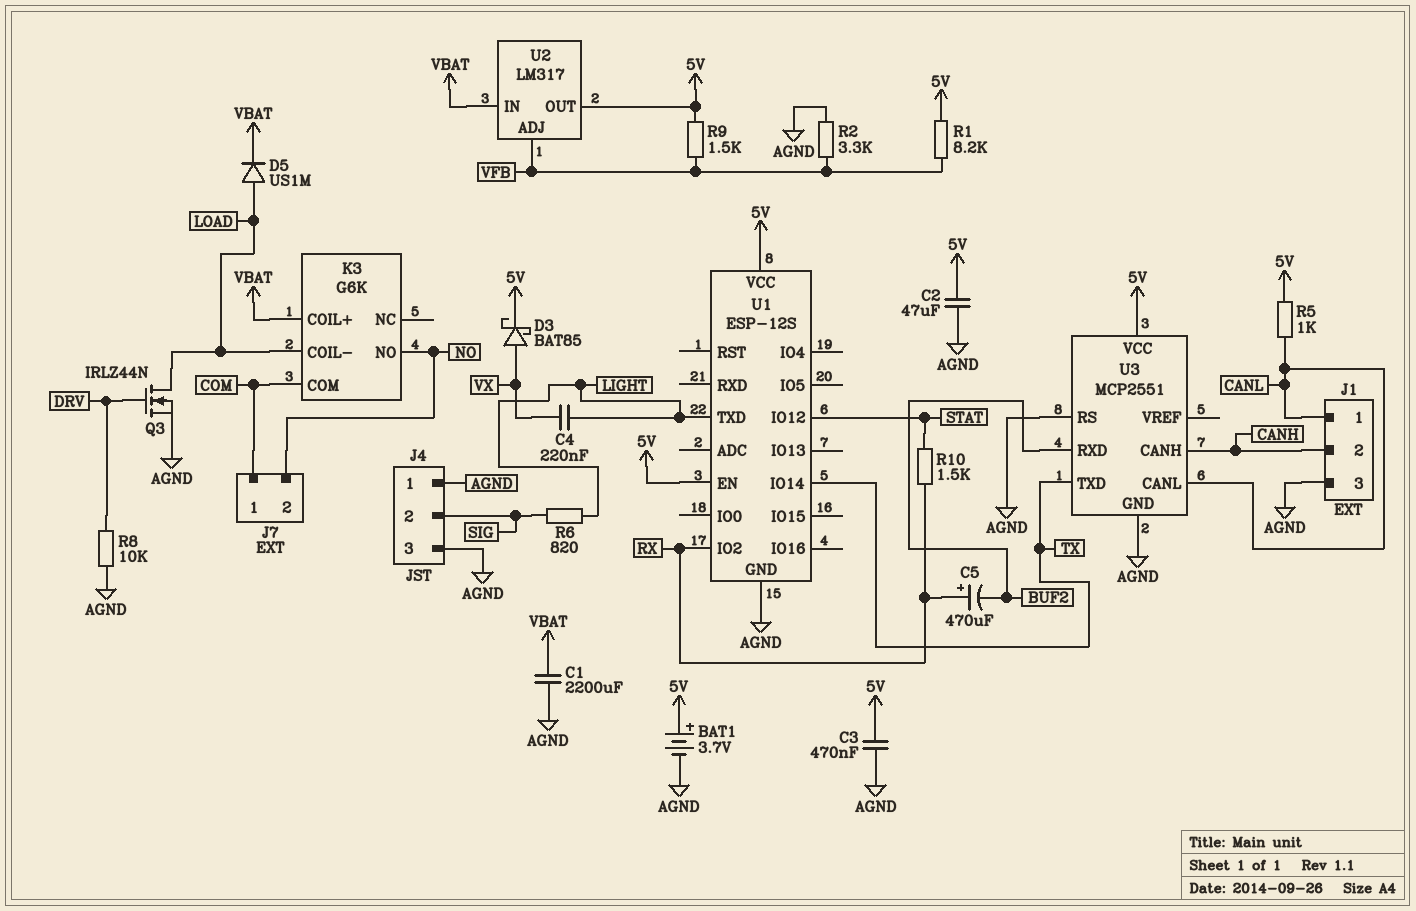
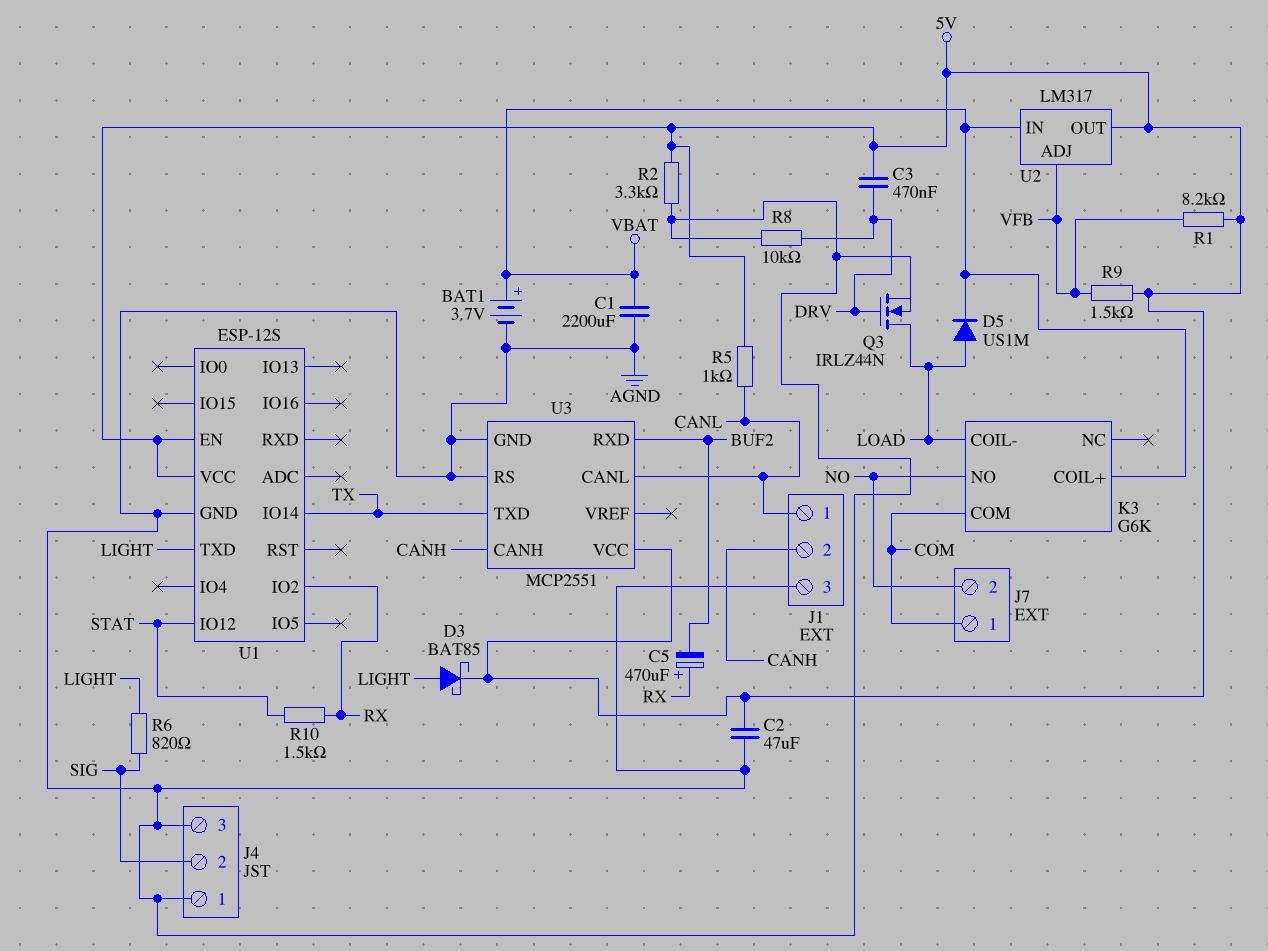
BAT1: 3.7V (plus 5V, minus AGND) -> 3.7V (plus VBAT, minus AGND)
C3: 470nF (5V, AGND) -> 470nF (5V, DRV)
C4: 220nF (LIGHT, VX) -> none
D3: schottky BAT85 (A VX, K 5V) -> schottky BAT85 (A LIGHT, K 5V)
R2: 3.3k (AGND, VFB) -> 3.3k (5V, AGND)

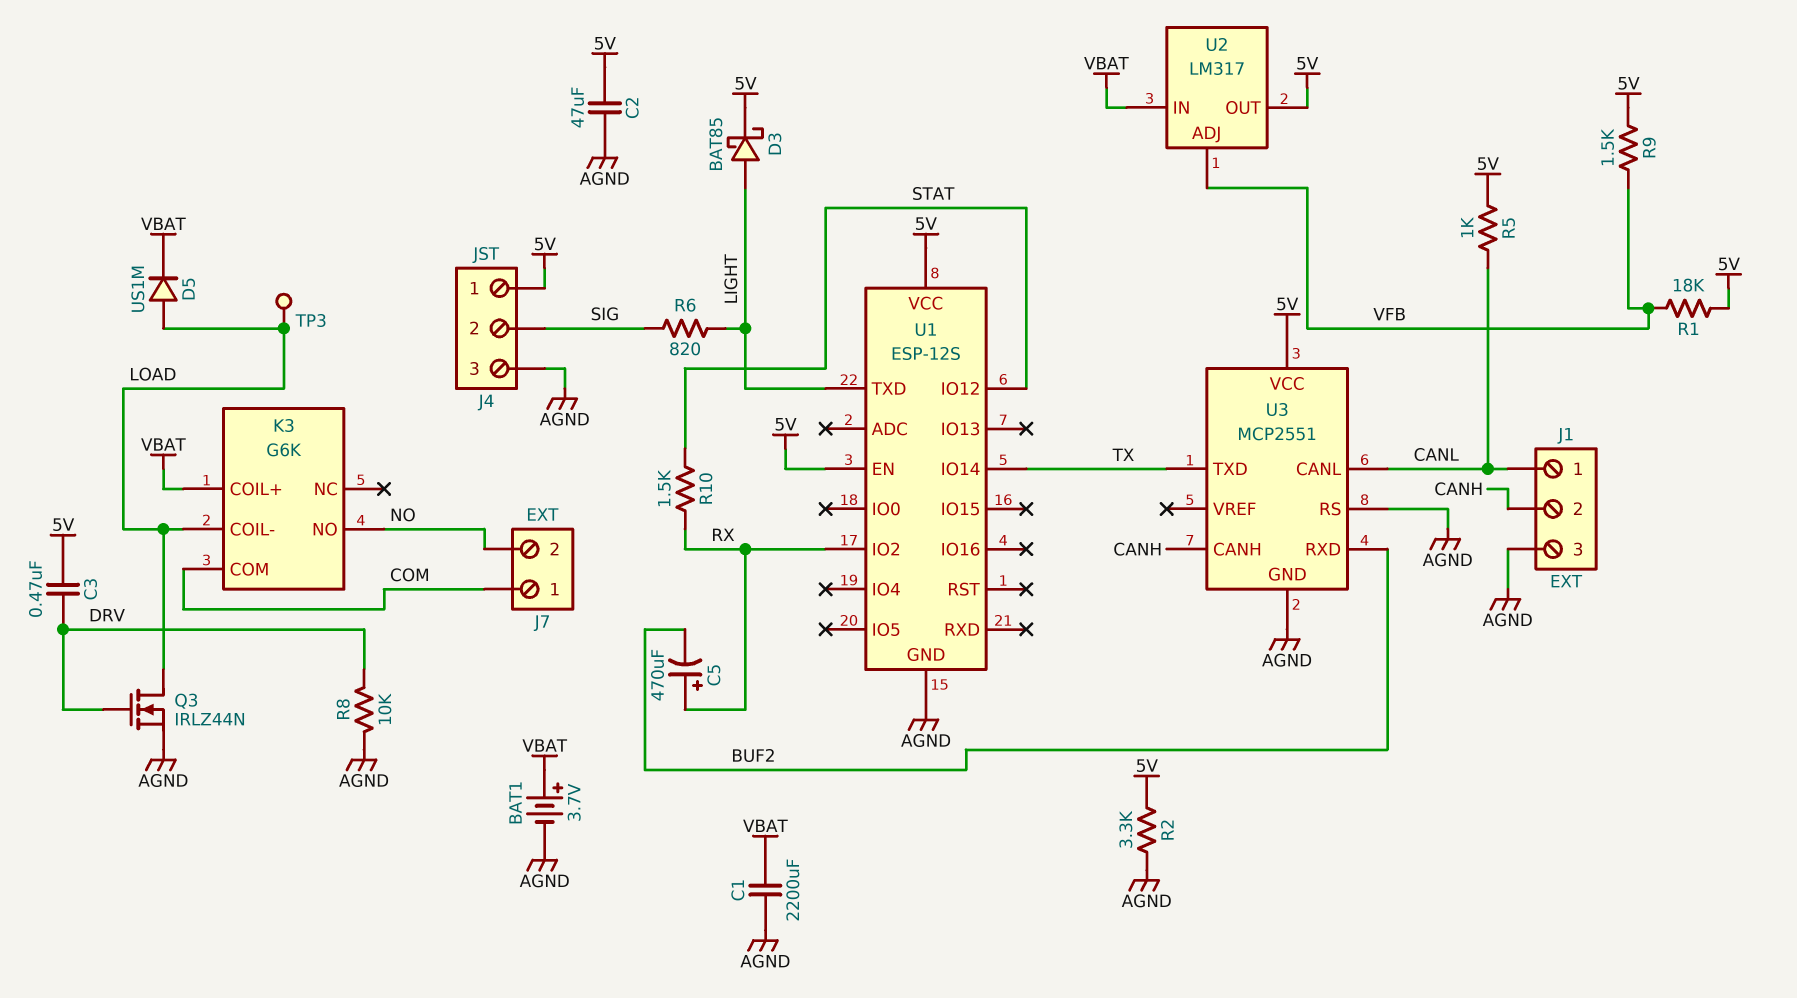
J4 pin 1: AGND -> 5V
R1: 8.2k (5V, VFB) -> 18k (5V, VFB)
TP3: none -> test point (LOAD)

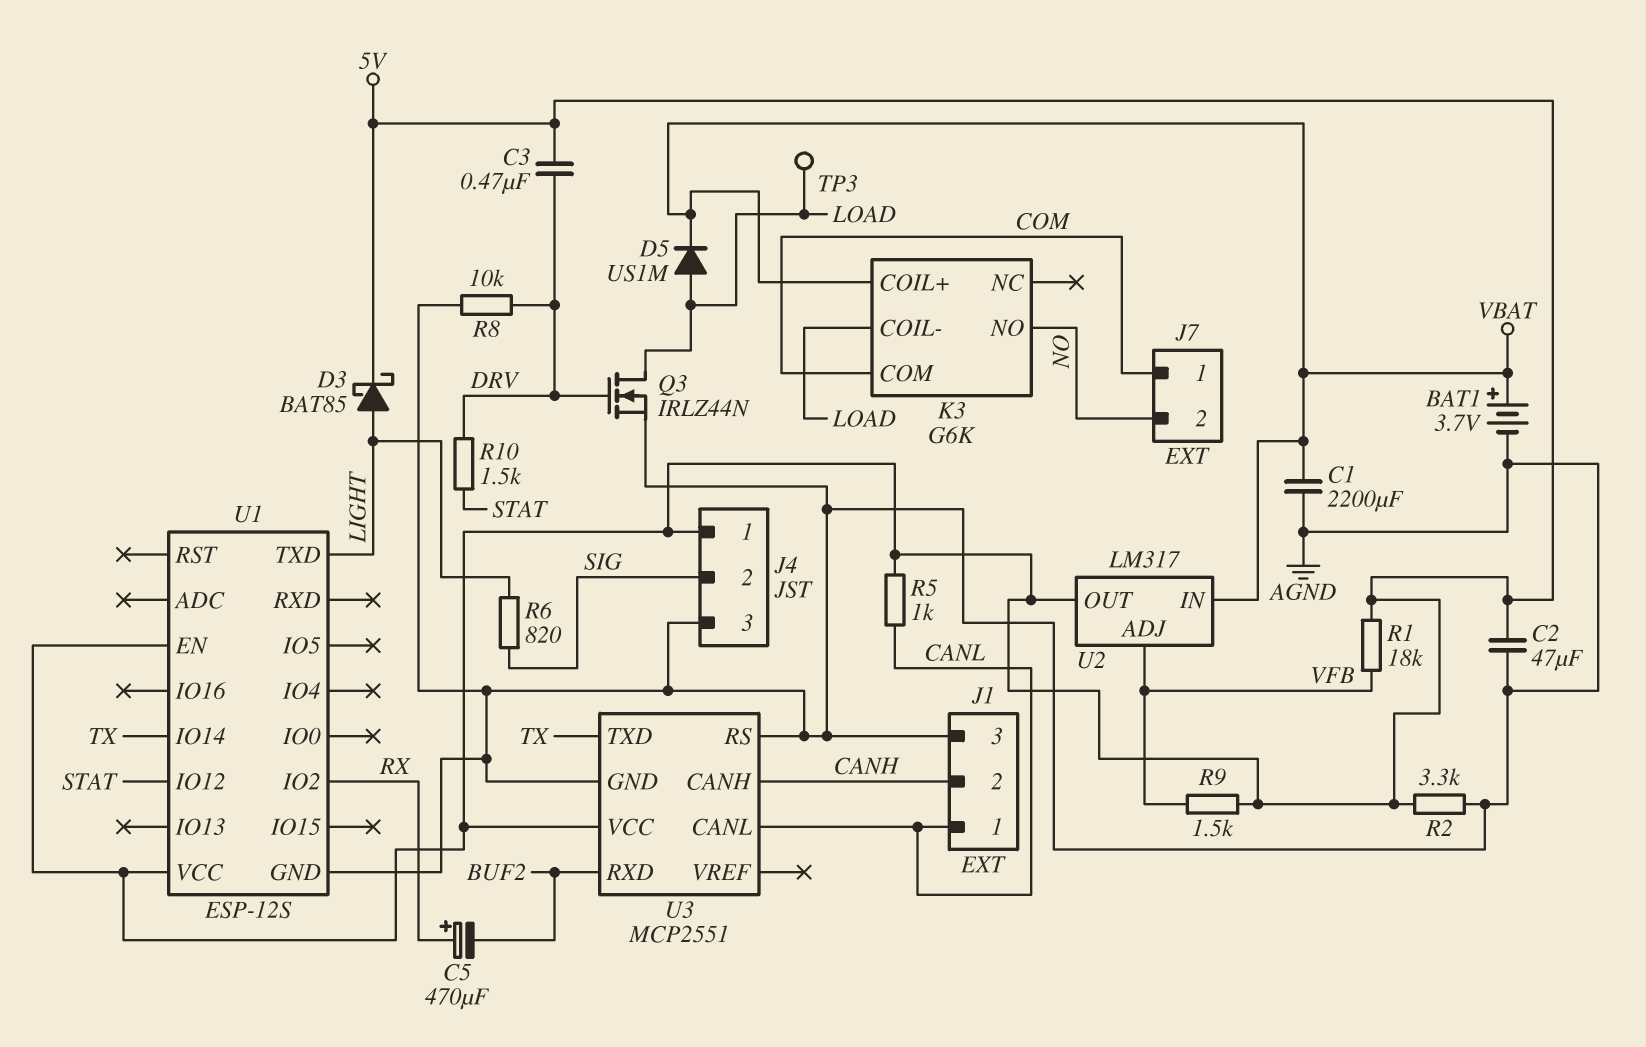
R10: 1.5k (RX, STAT) -> 1.5k (DRV, STAT)

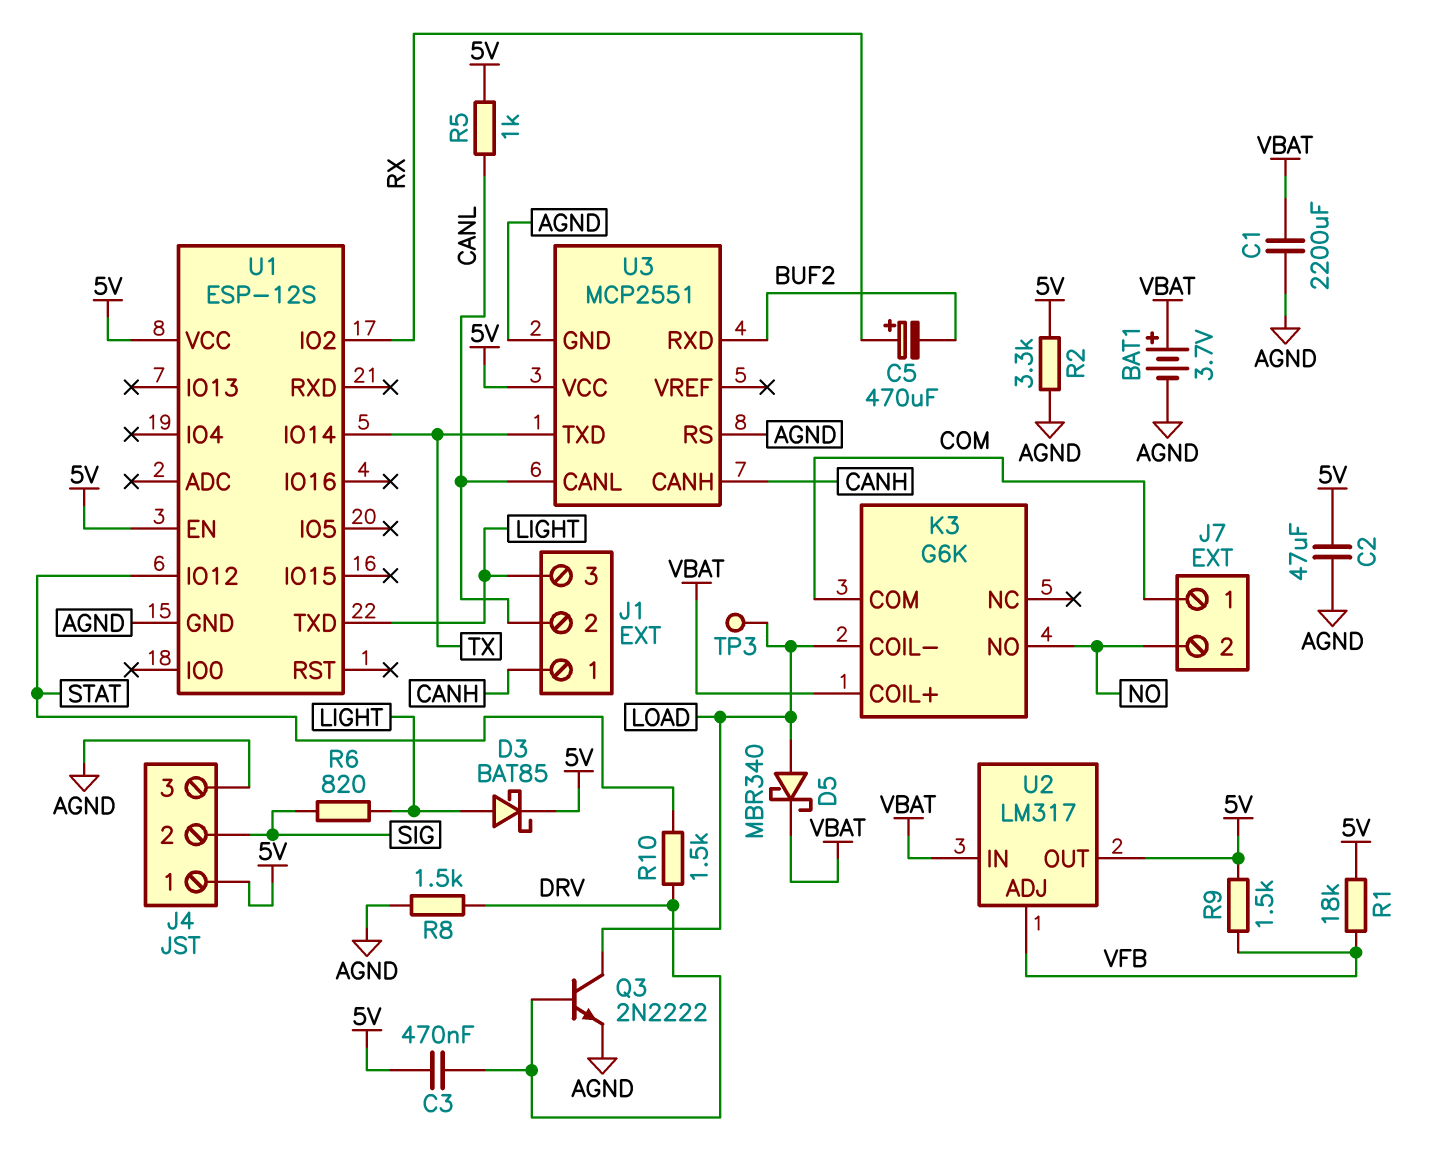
D5: diode US1M (A LOAD, K VBAT) -> schottky MBR340 (A LOAD, K VBAT)
J1 pin 1: CANL -> CANH
J1 pin 2: CANH -> CANL
J1 pin 3: AGND -> LIGHT
Q3: NMOS IRLZ44N (G DRV, D LOAD, S AGND) -> NPN 2N2222 (B DRV, C LOAD, E AGND)
R8: 10k (AGND, DRV) -> 1.5k (AGND, DRV)

